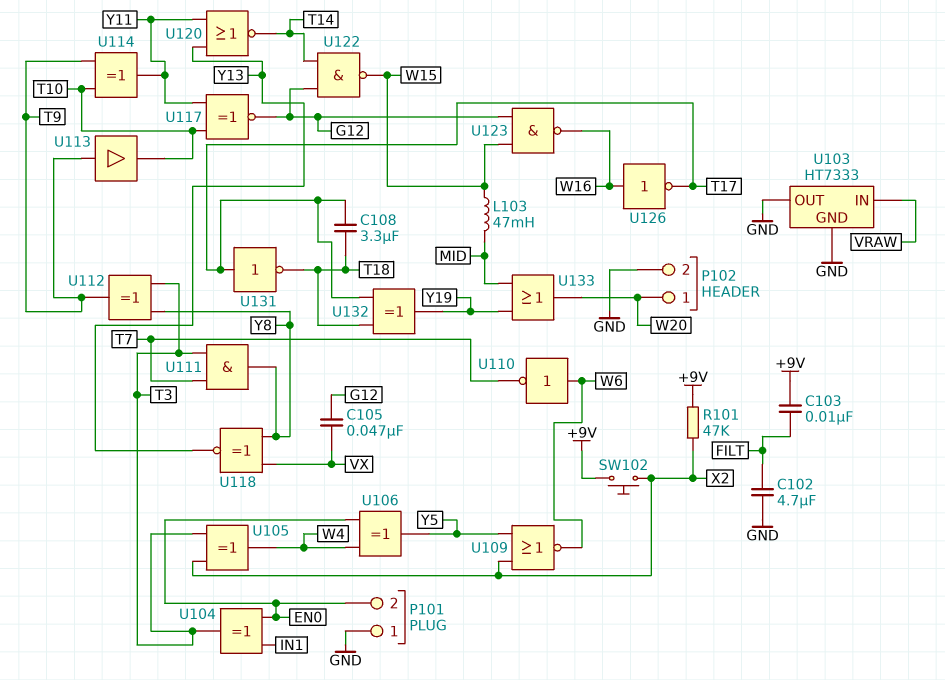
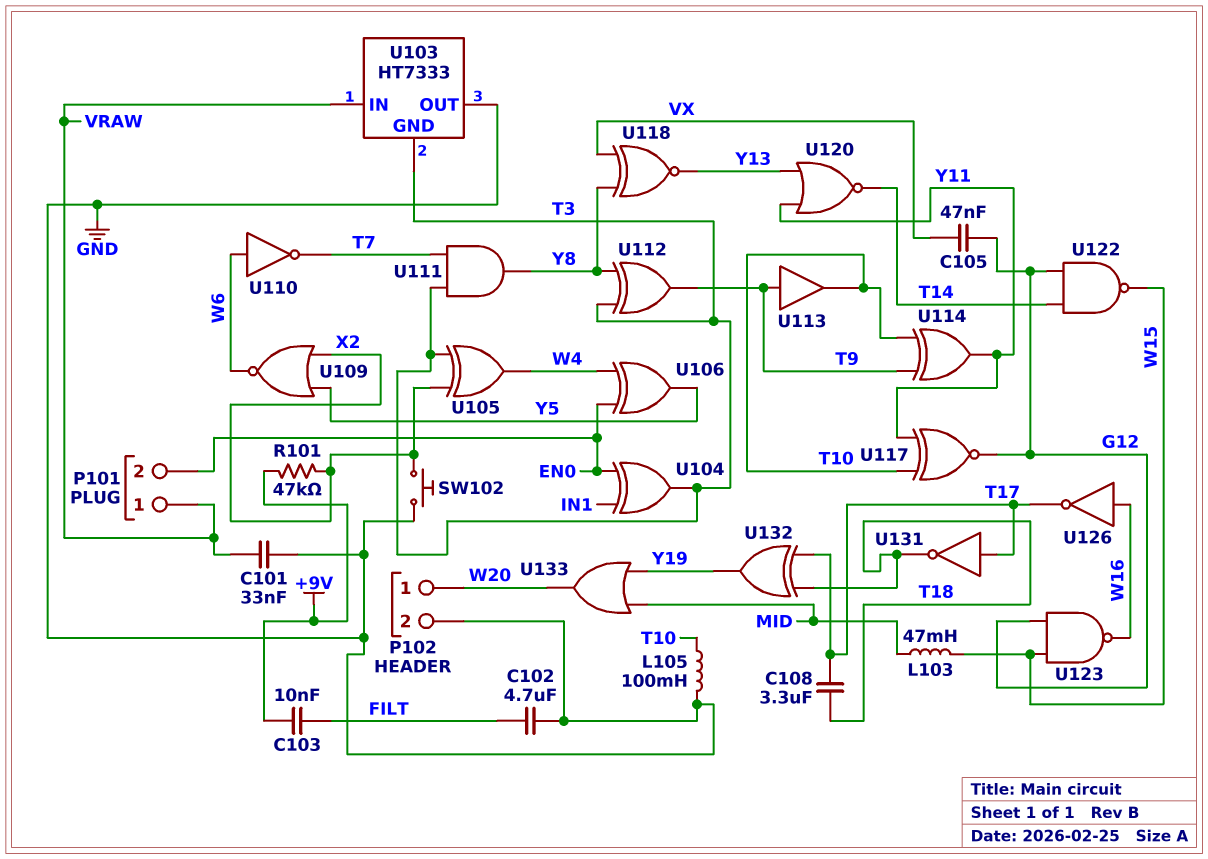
C101: none -> 33nF (GND, VRAW)
L105: none -> 100mH (GND, T10)
P101 pin 1: GND -> VRAW
SW102: button (+9V, X2) -> button (GND, X2)
U103 pin GND: GND -> T3

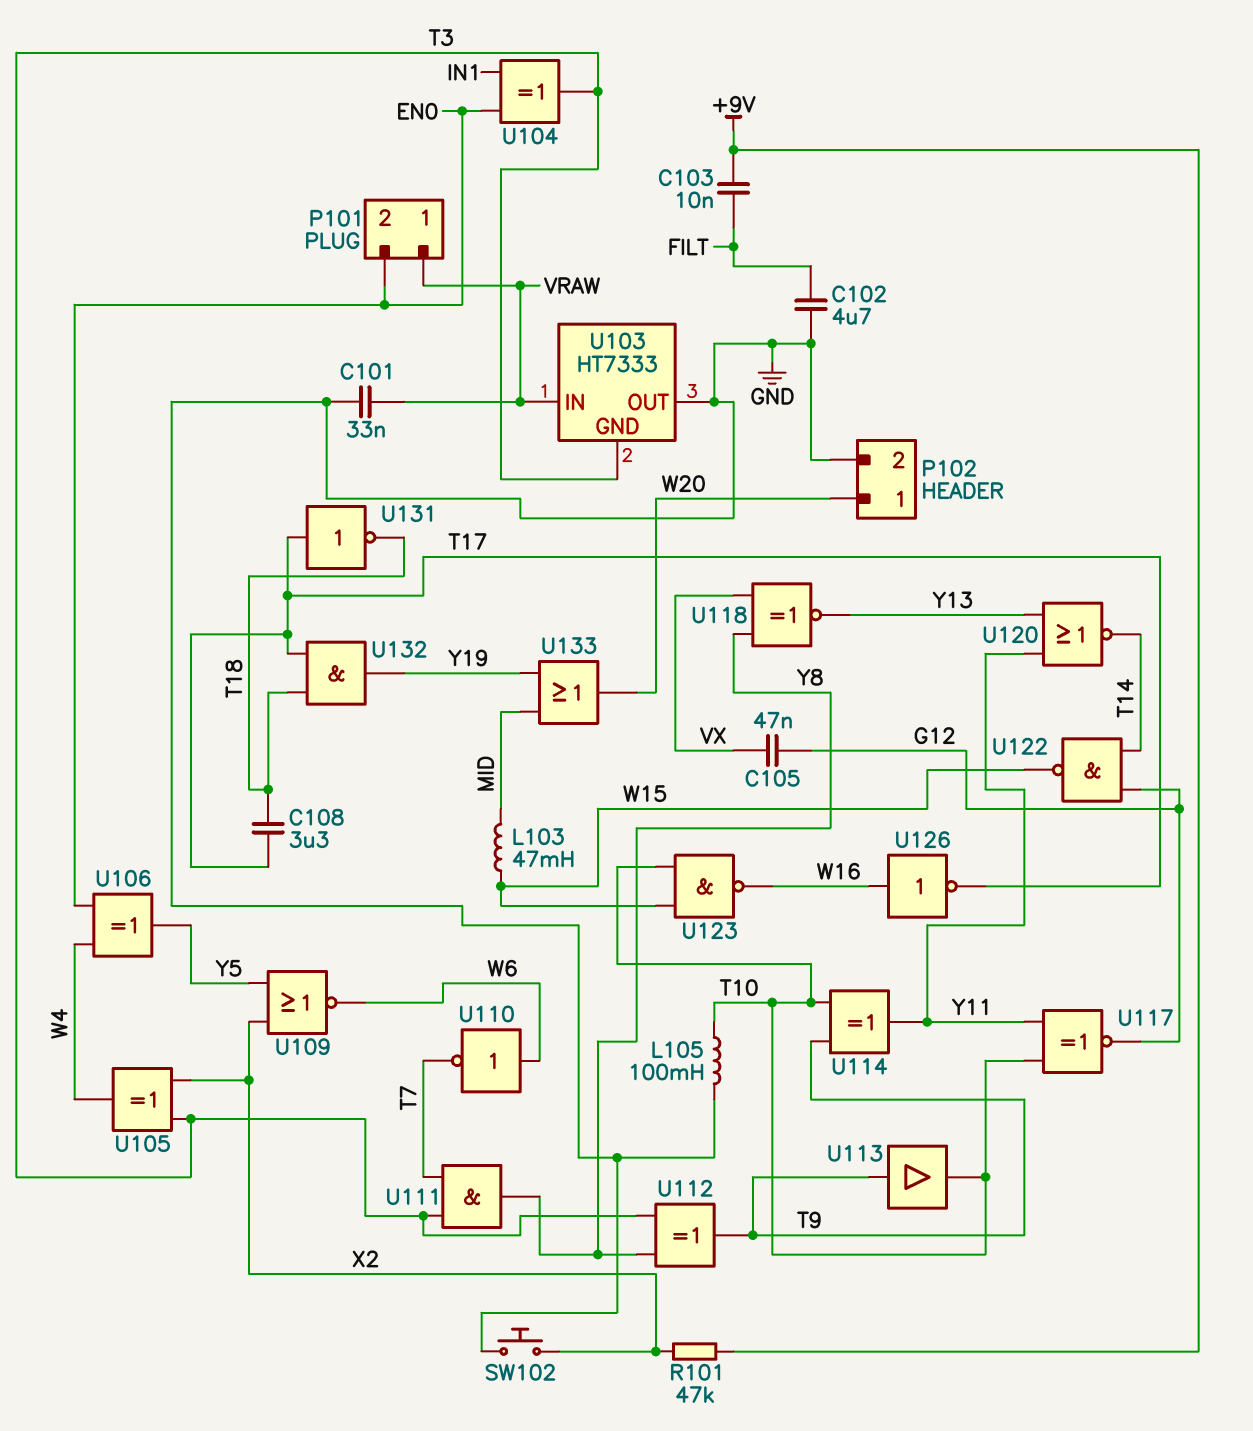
U123: NAND (in G12, in W15, out W16) -> NAND (in T10, in W15, out W16)
U132: XOR (in T17, in T18, out Y19) -> AND (in T17, in T18, out Y19)

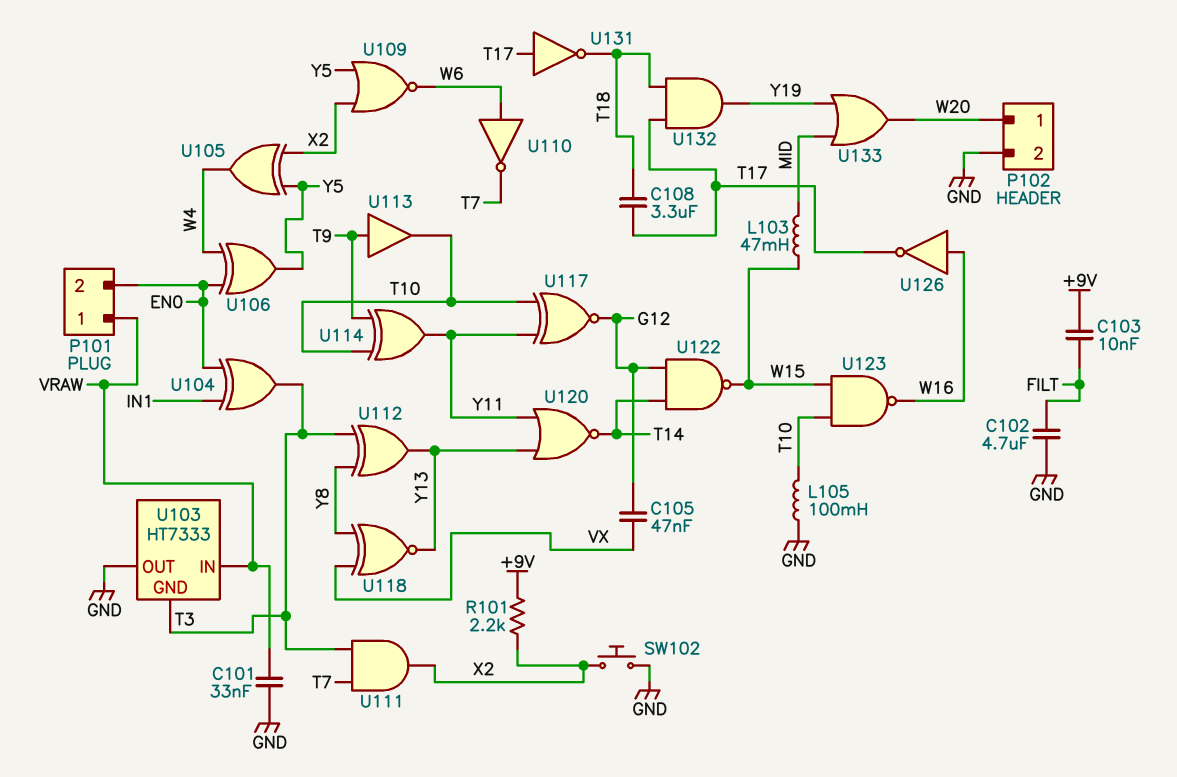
R101: 47k (+9V, X2) -> 2.2k (+9V, X2)
U105: XOR (in T3, in X2, out W4) -> XOR (in X2, in Y5, out W4)
U111: AND (in T3, in T7, out Y8) -> AND (in T3, in T7, out X2)
U112: XOR (in T3, in Y8, out T9) -> XOR (in T3, in Y8, out Y13)

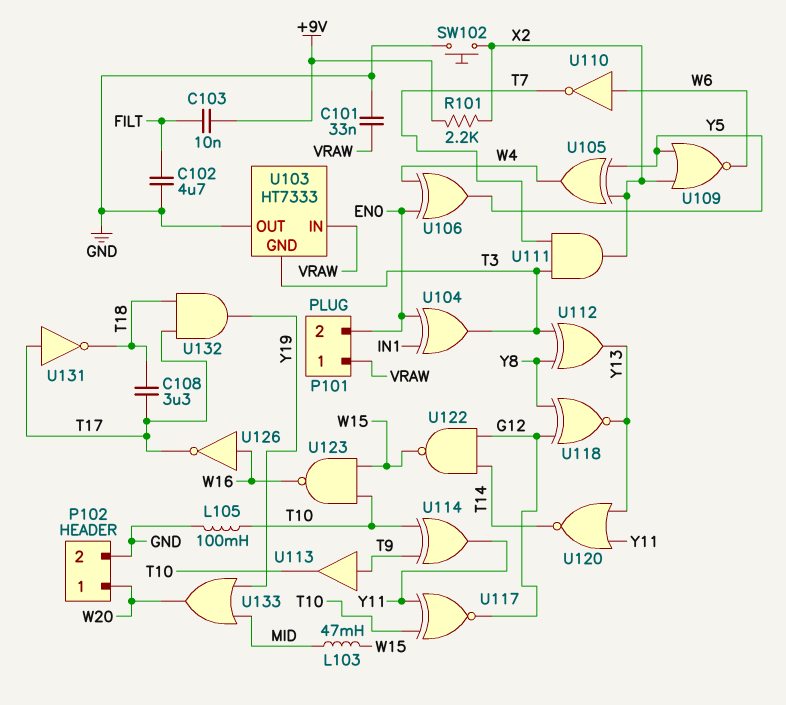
C105: 47nF (G12, VX) -> none
U118: XNOR (in VX, in Y8, out Y13) -> XNOR (in G12, in Y8, out Y13)

